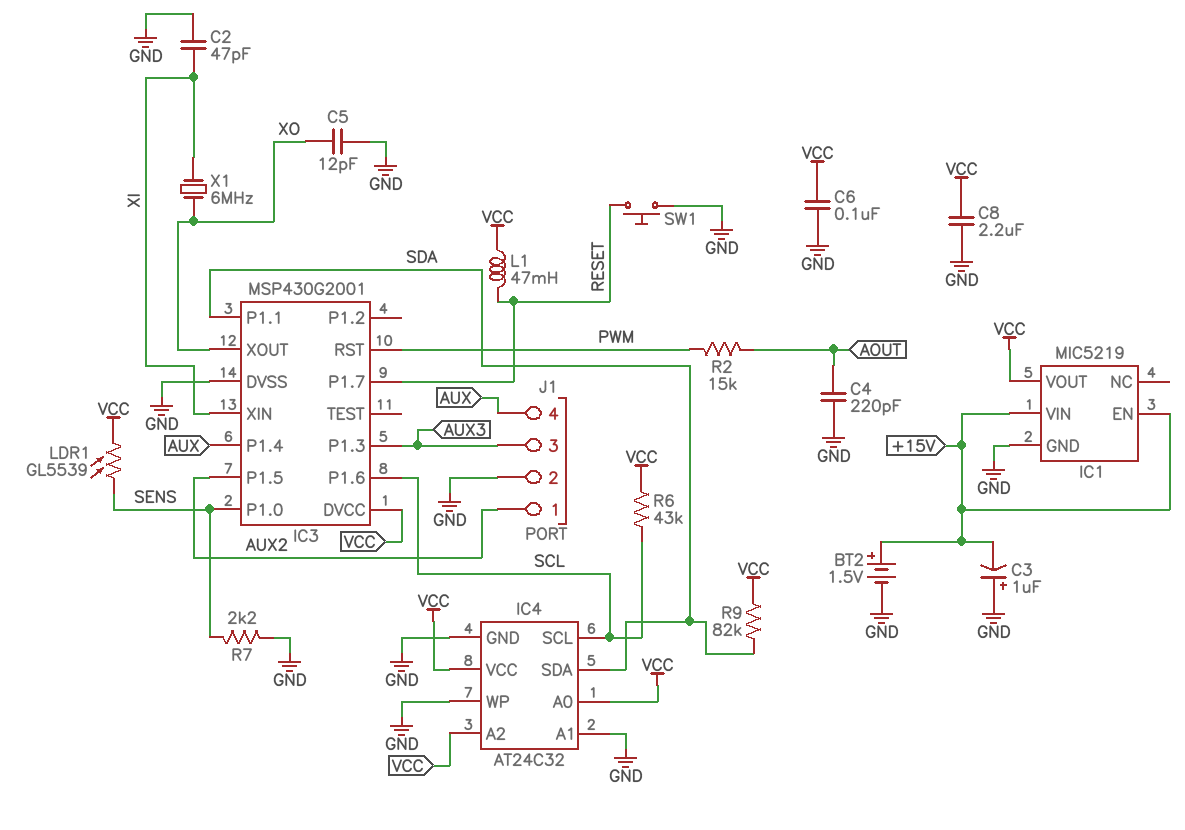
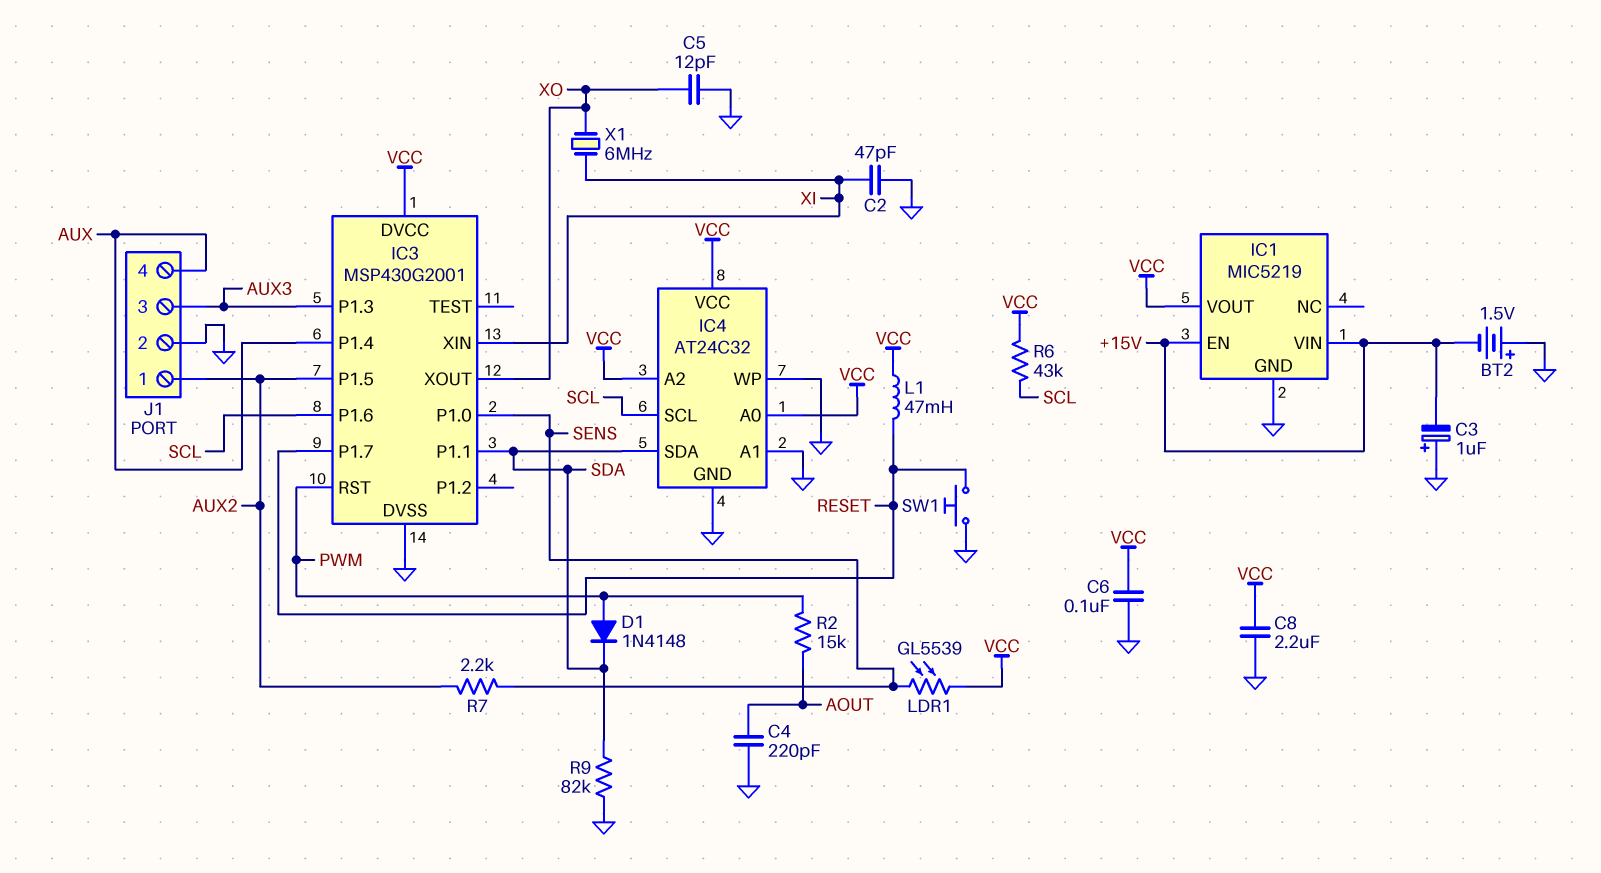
BT2: 1.5V (plus +15V, minus GND) -> 1.5V (plus GND, minus +15V)
D1: none -> diode 1N4148 (A PWM, K SDA)
R7: 2.2k (GND, SENS) -> 2.2k (AUX2, SENS)
R9: 82k (SDA, VCC) -> 82k (GND, SDA)

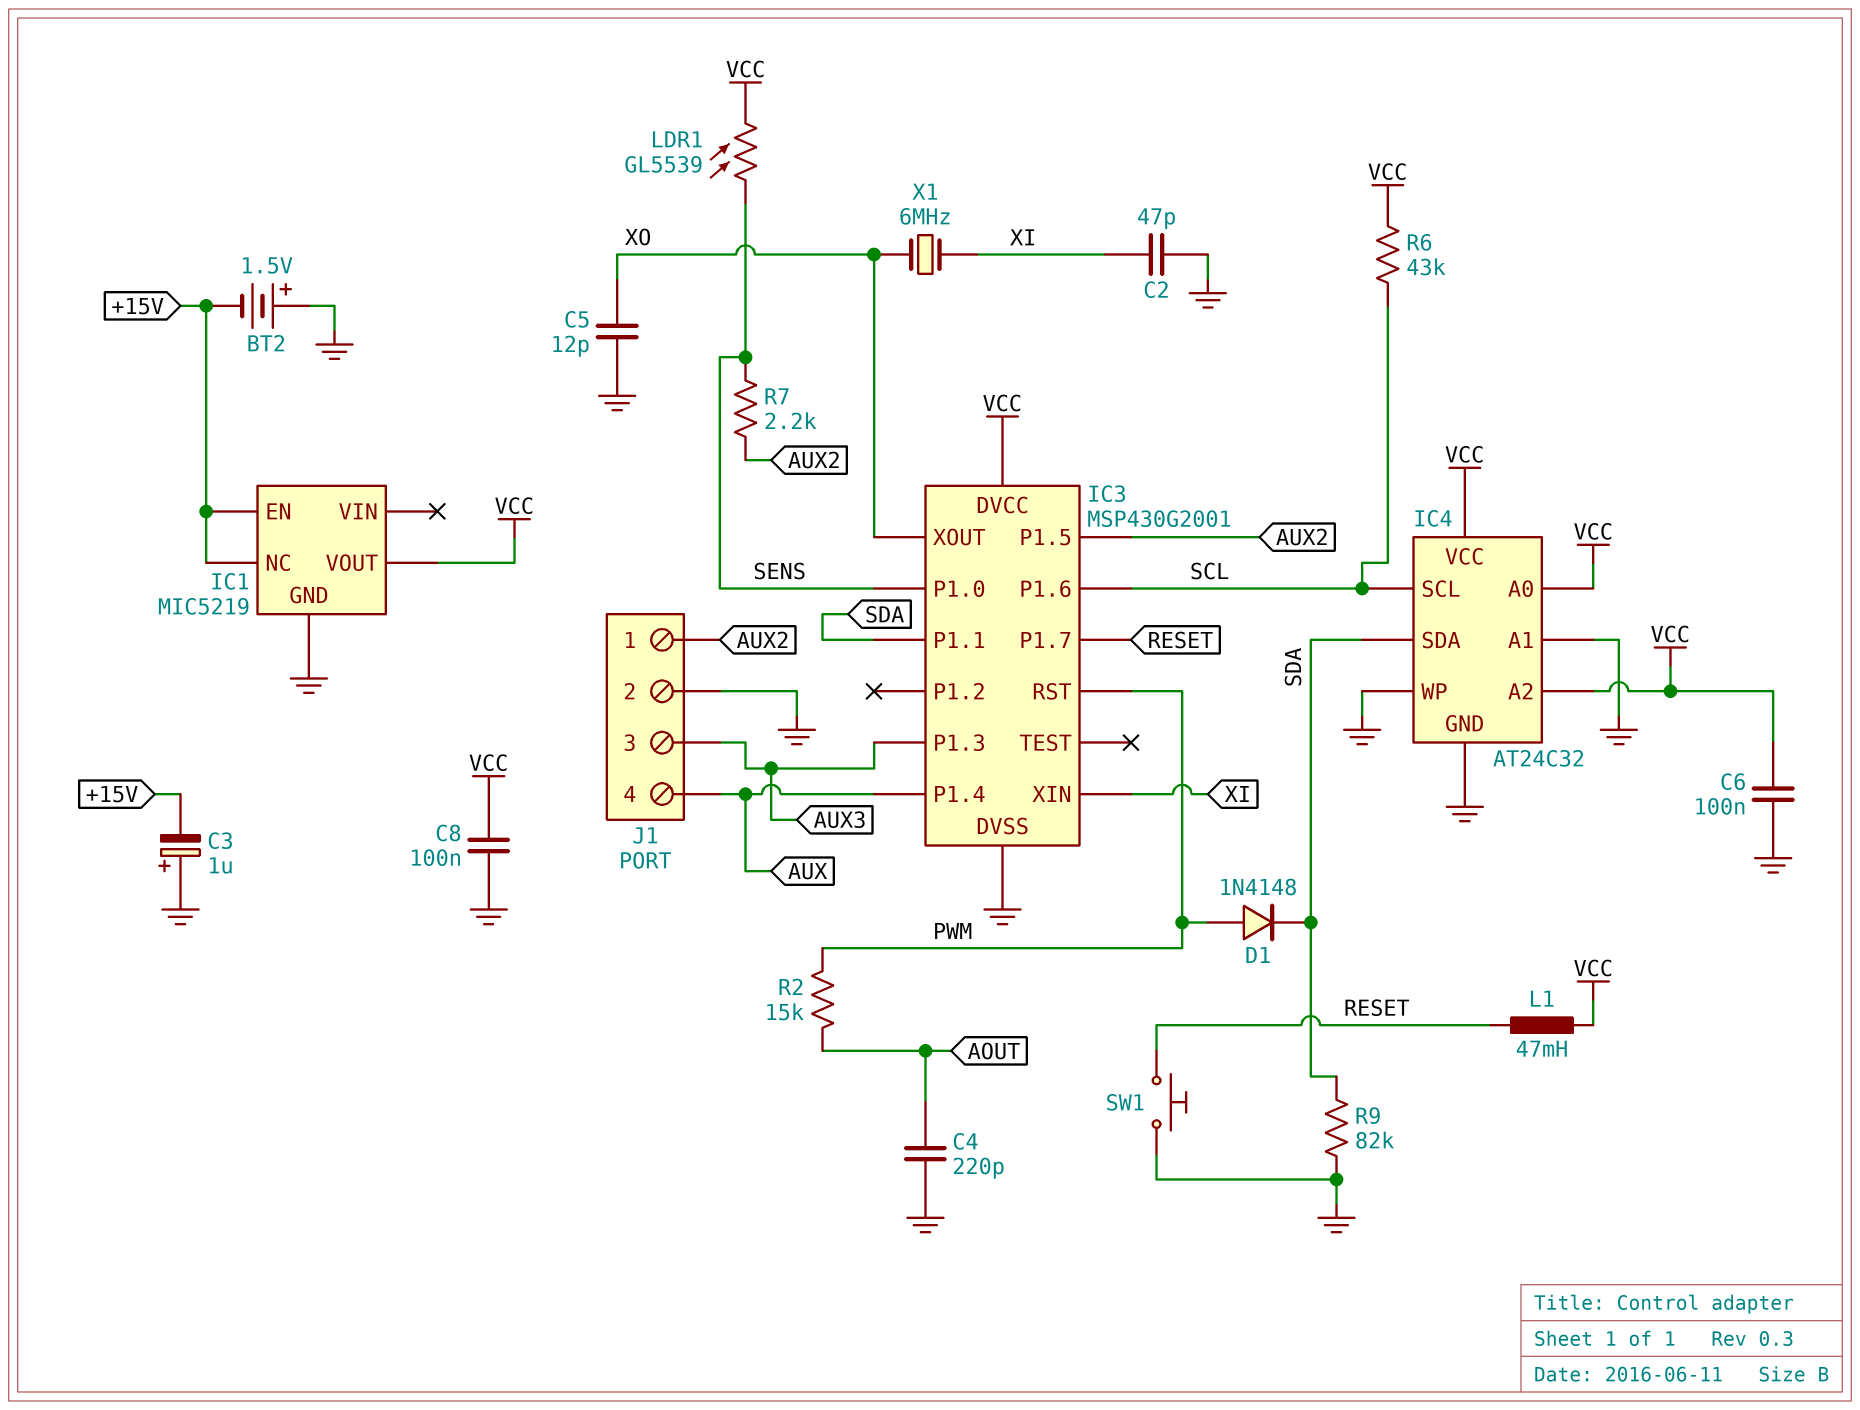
C8: 2.2uF (GND, VCC) -> 100nF (GND, VCC)
IC1 pin NC: none -> +15V
IC1 pin VIN: +15V -> none

